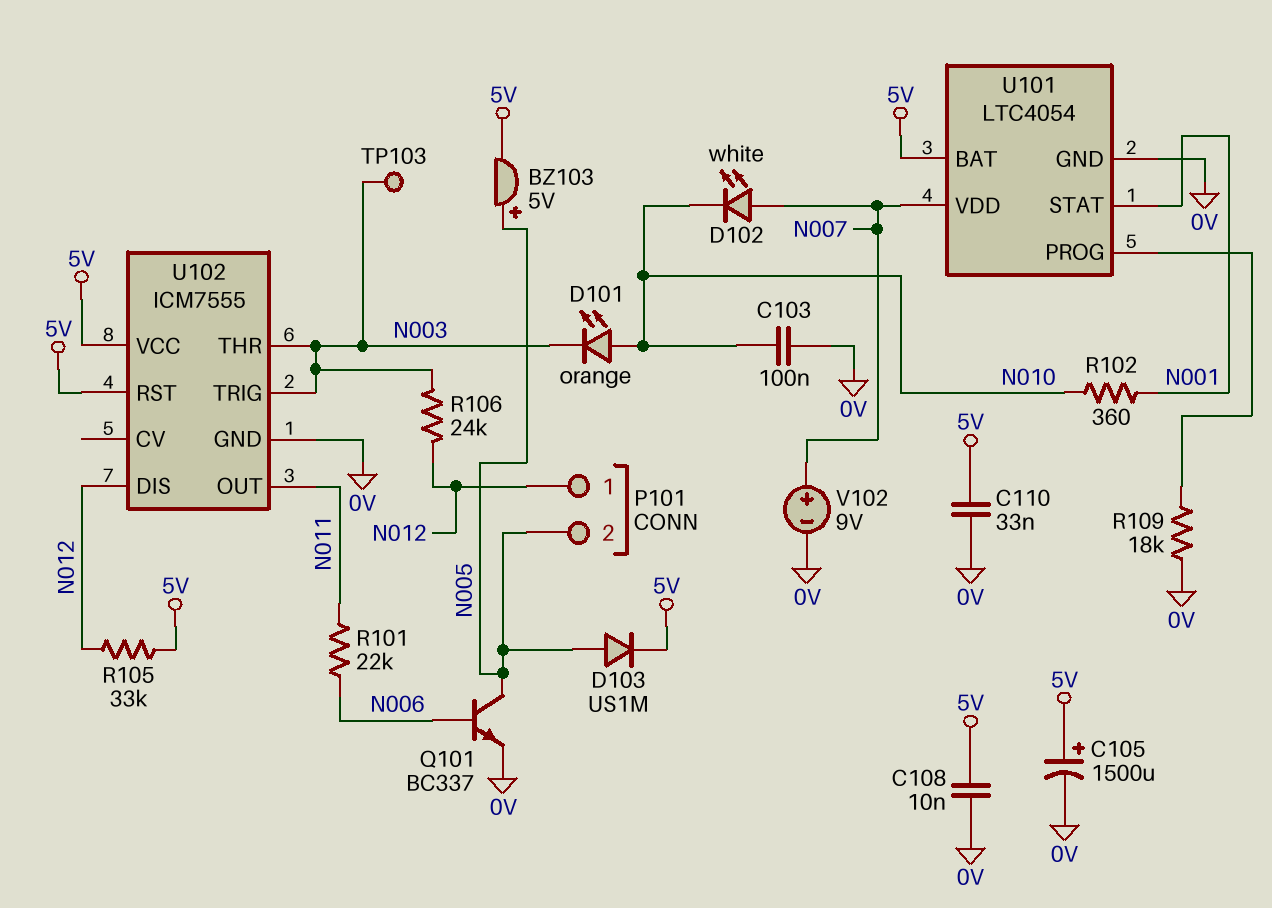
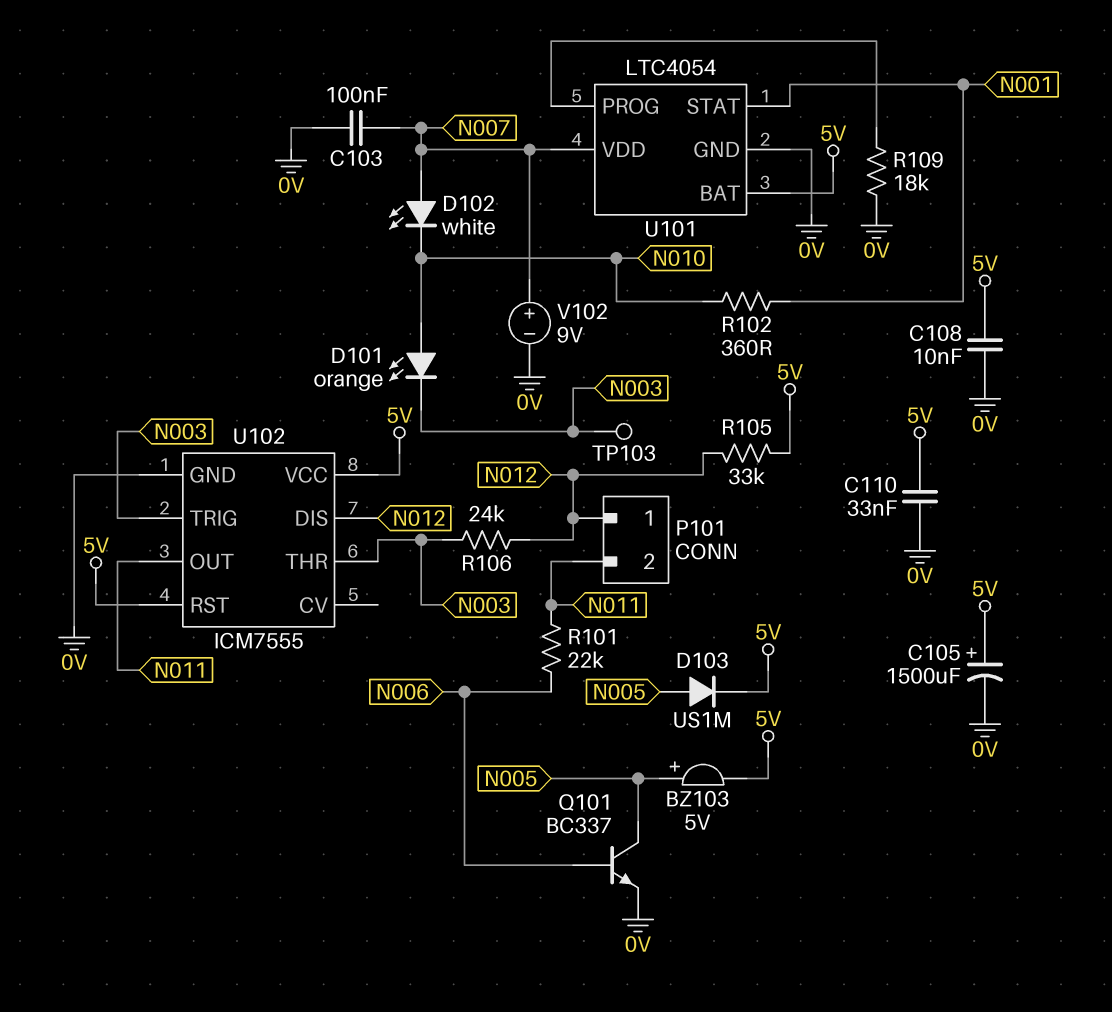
C103: 100nF (0V, N010) -> 100nF (0V, N007)
P101 pin 2: N005 -> N011

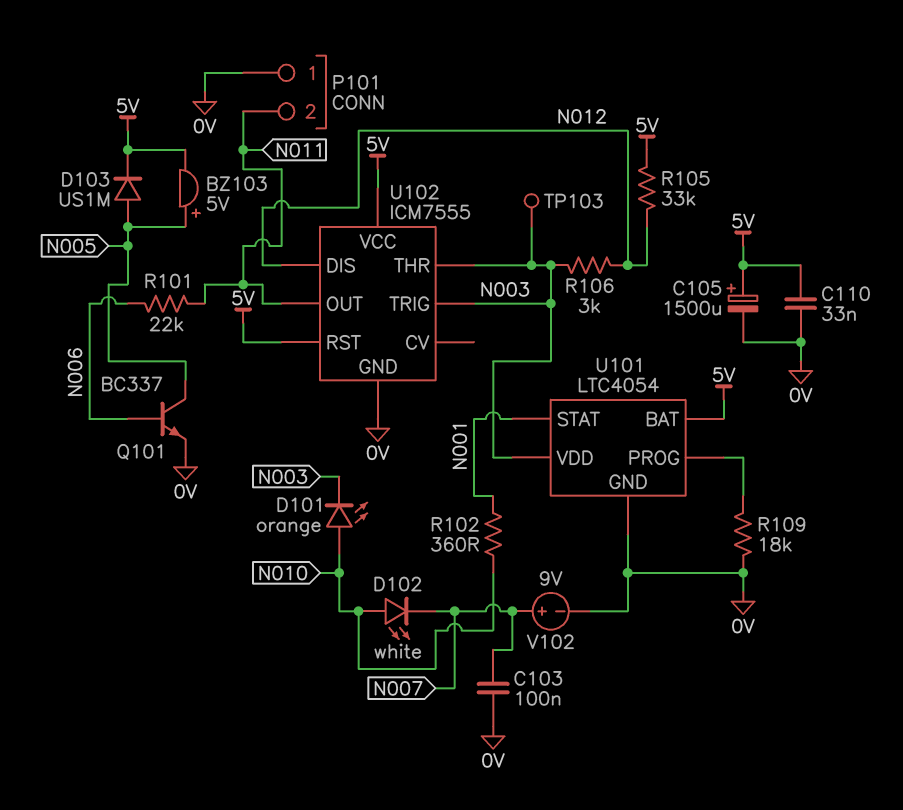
C108: 10nF (0V, 5V) -> none
D102: LED white (A N007, K N010) -> LED white (A N010, K N007)
P101 pin 1: N012 -> 0V
R106: 24k (N003, N012) -> 3k (N003, N012)
U101 pin VDD: N007 -> N003

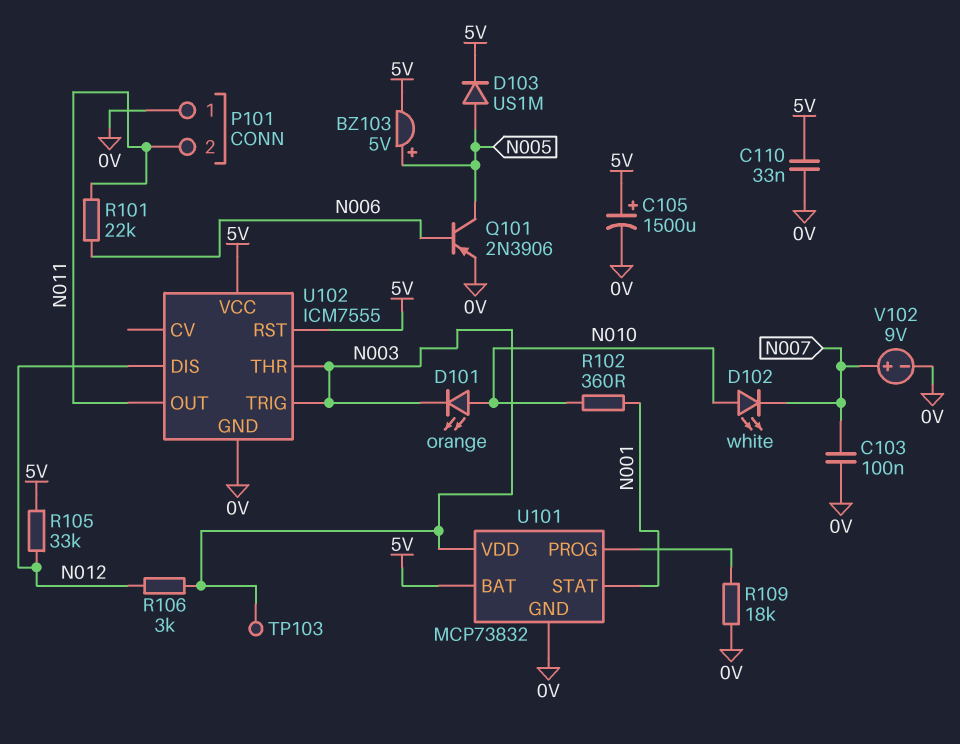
Q101: NPN BC337 (B N006, C N005, E 0V) -> PNP 2N3906 (B N006, C N005, E 0V)
U101: LTC4054 -> MCP73832

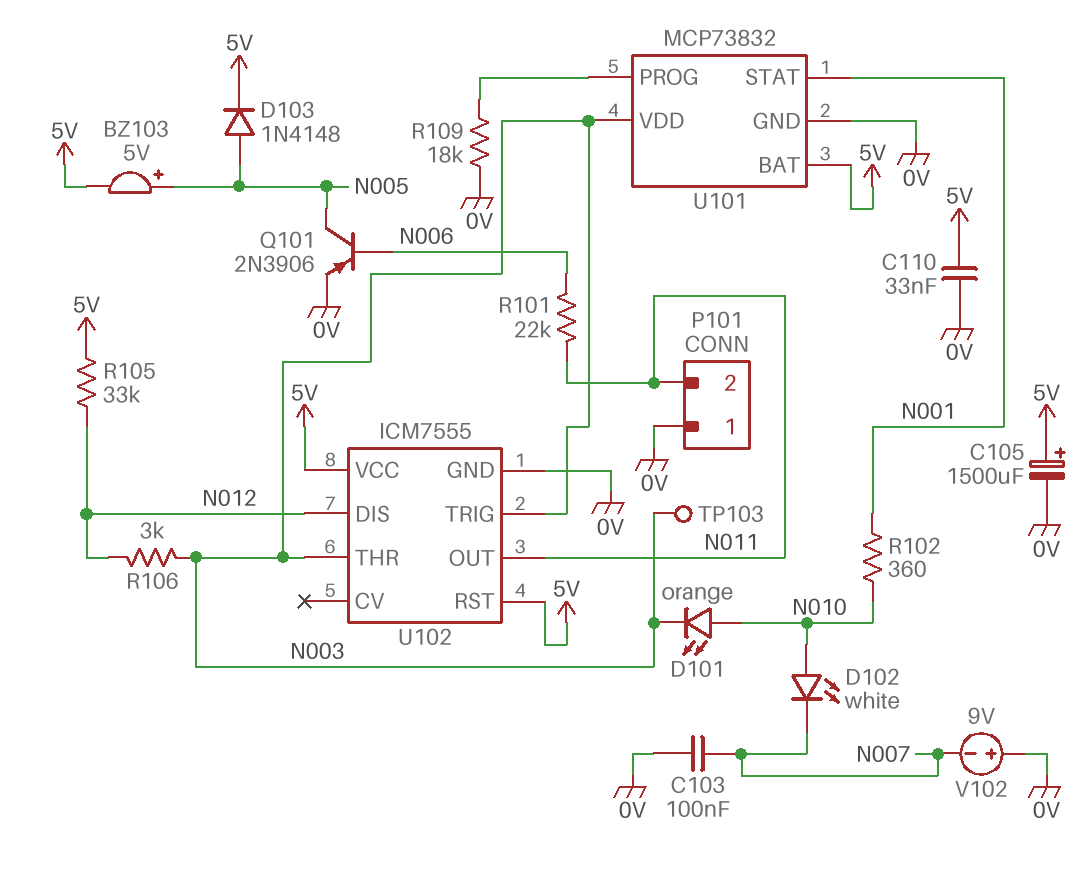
D103: diode US1M (A N005, K 5V) -> diode 1N4148 (A N005, K 5V)
V102: 9V (plus N007, minus 0V) -> 9V (plus 0V, minus N007)

